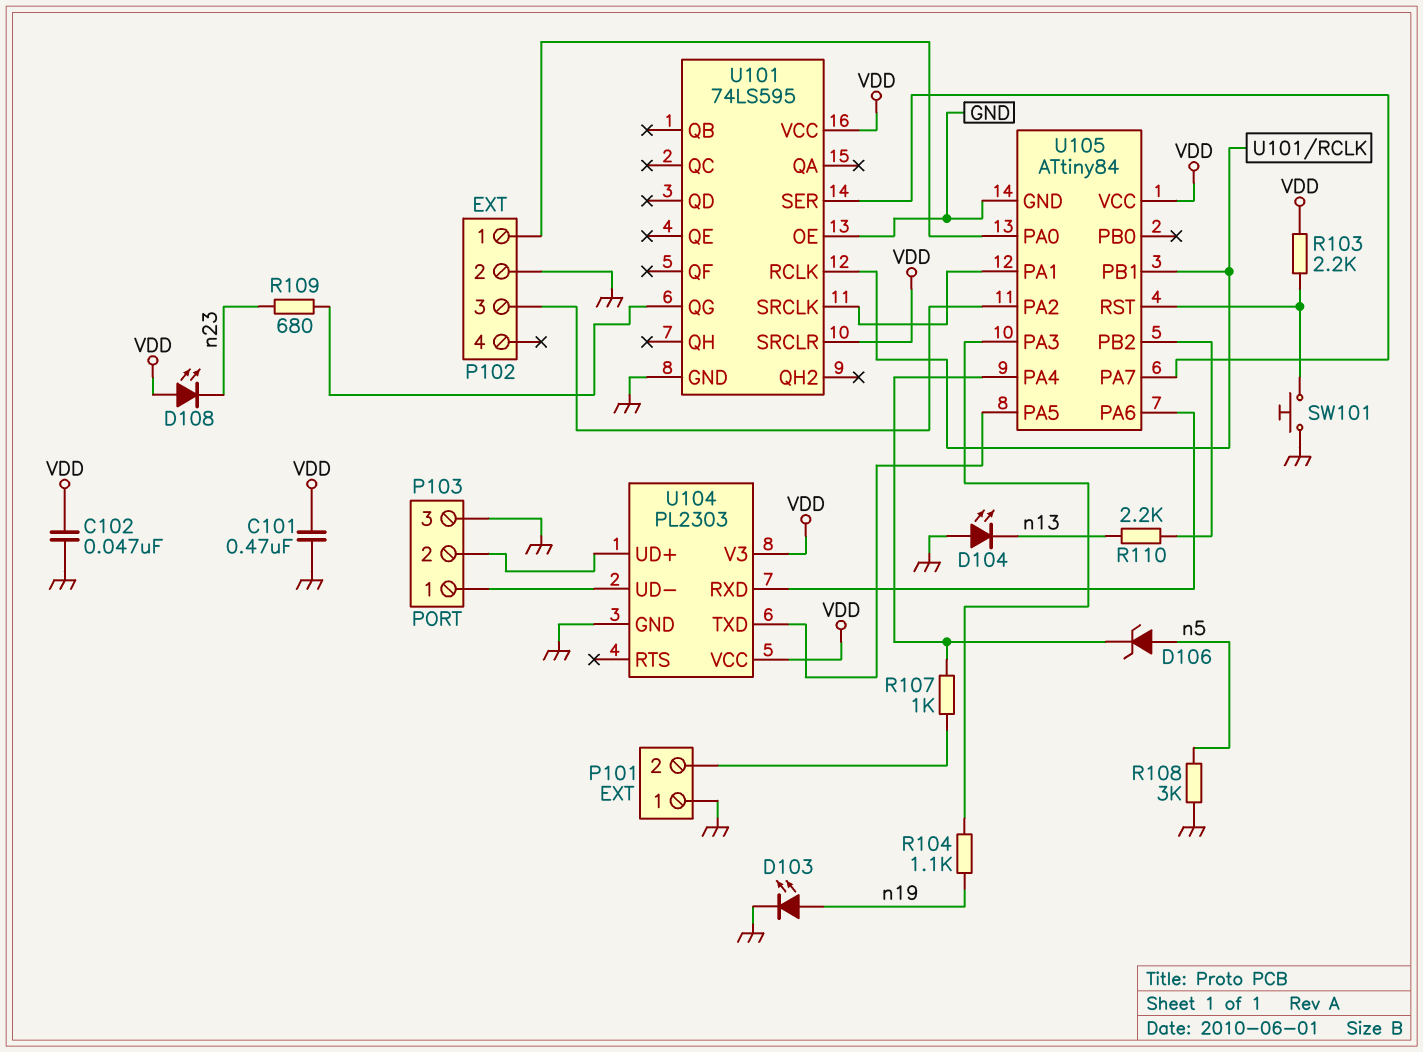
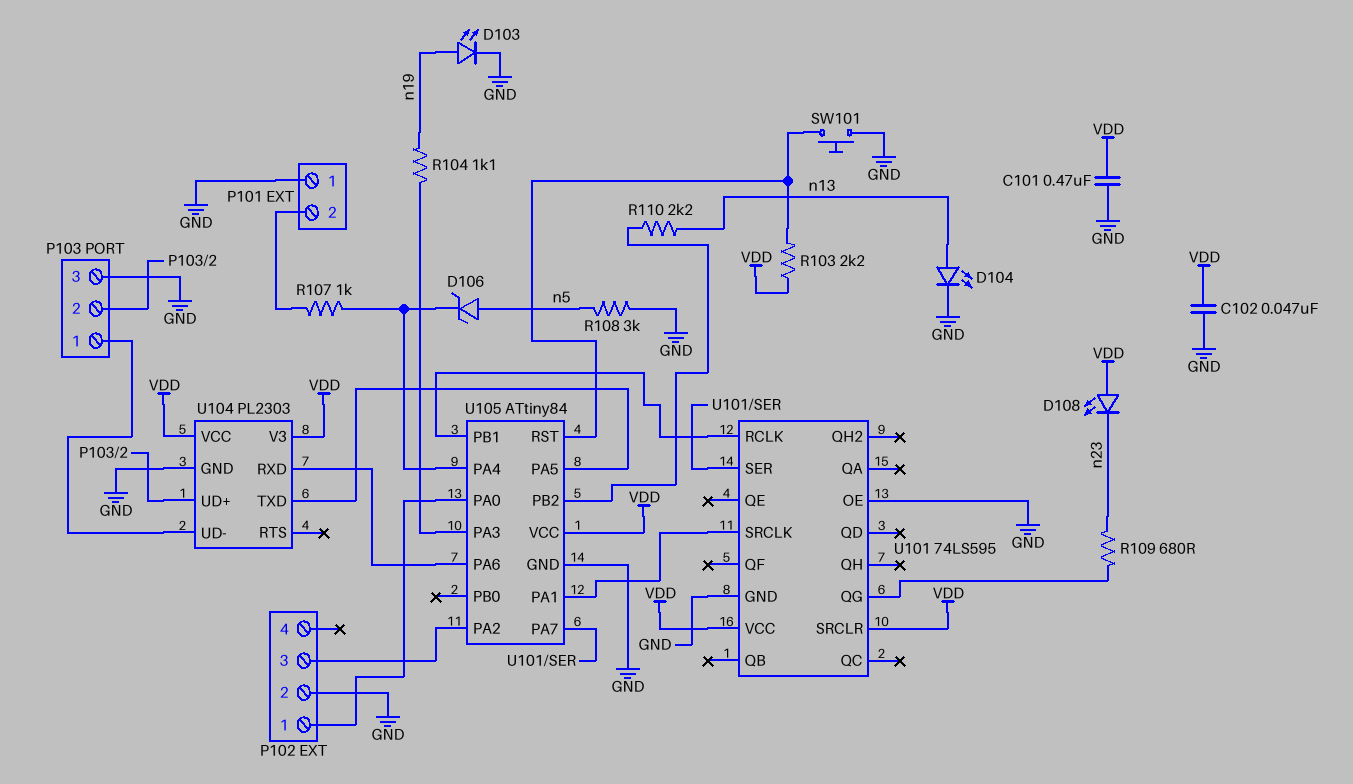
D104: LED (A GND, K n13) -> LED (A n13, K GND)

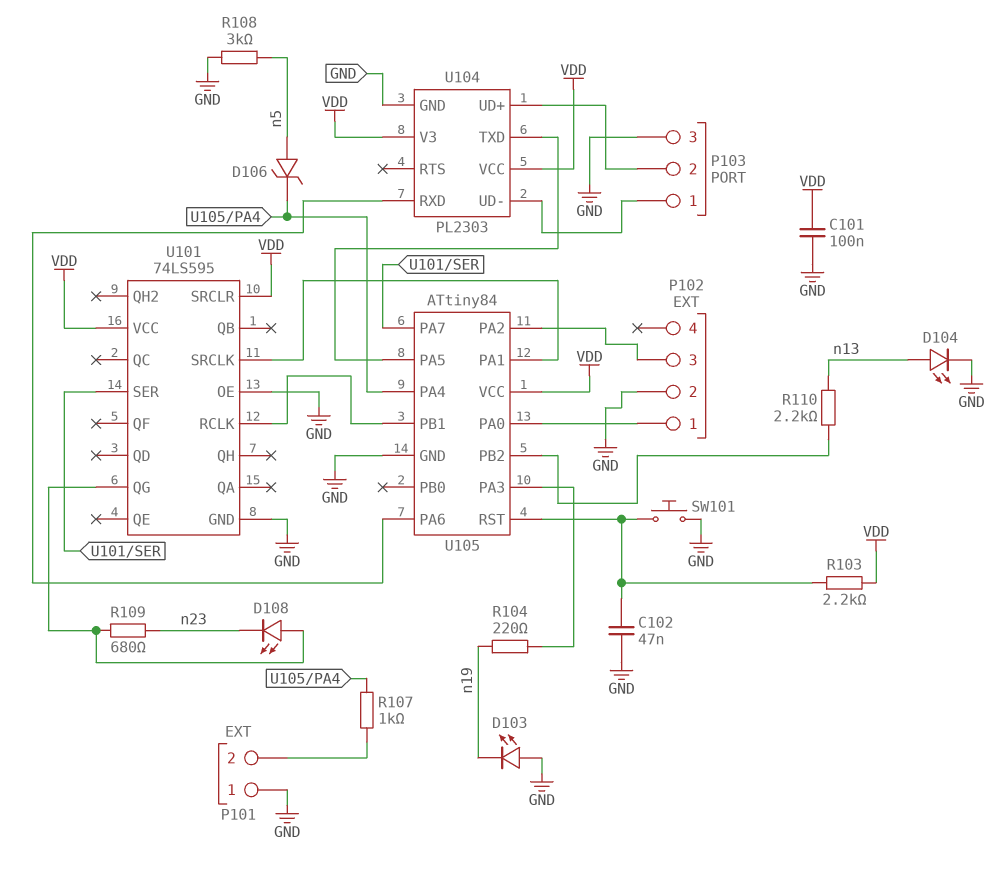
C101: 470nF (GND, VDD) -> 100nF (GND, VDD)
C102: 47nF (GND, VDD) -> 47nF (GND, U105/RST)
D103: LED (A n19, K GND) -> LED (A GND, K n19)
D108: LED (A VDD, K n23) -> LED (A U101/QG, K n23)
R104: 1.1k (U105/PA3, n19) -> 220 (U105/PA3, n19)

